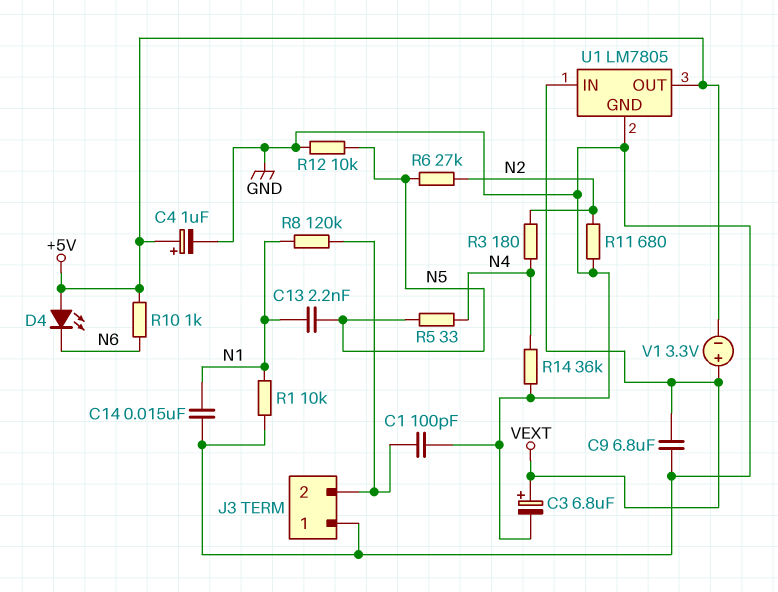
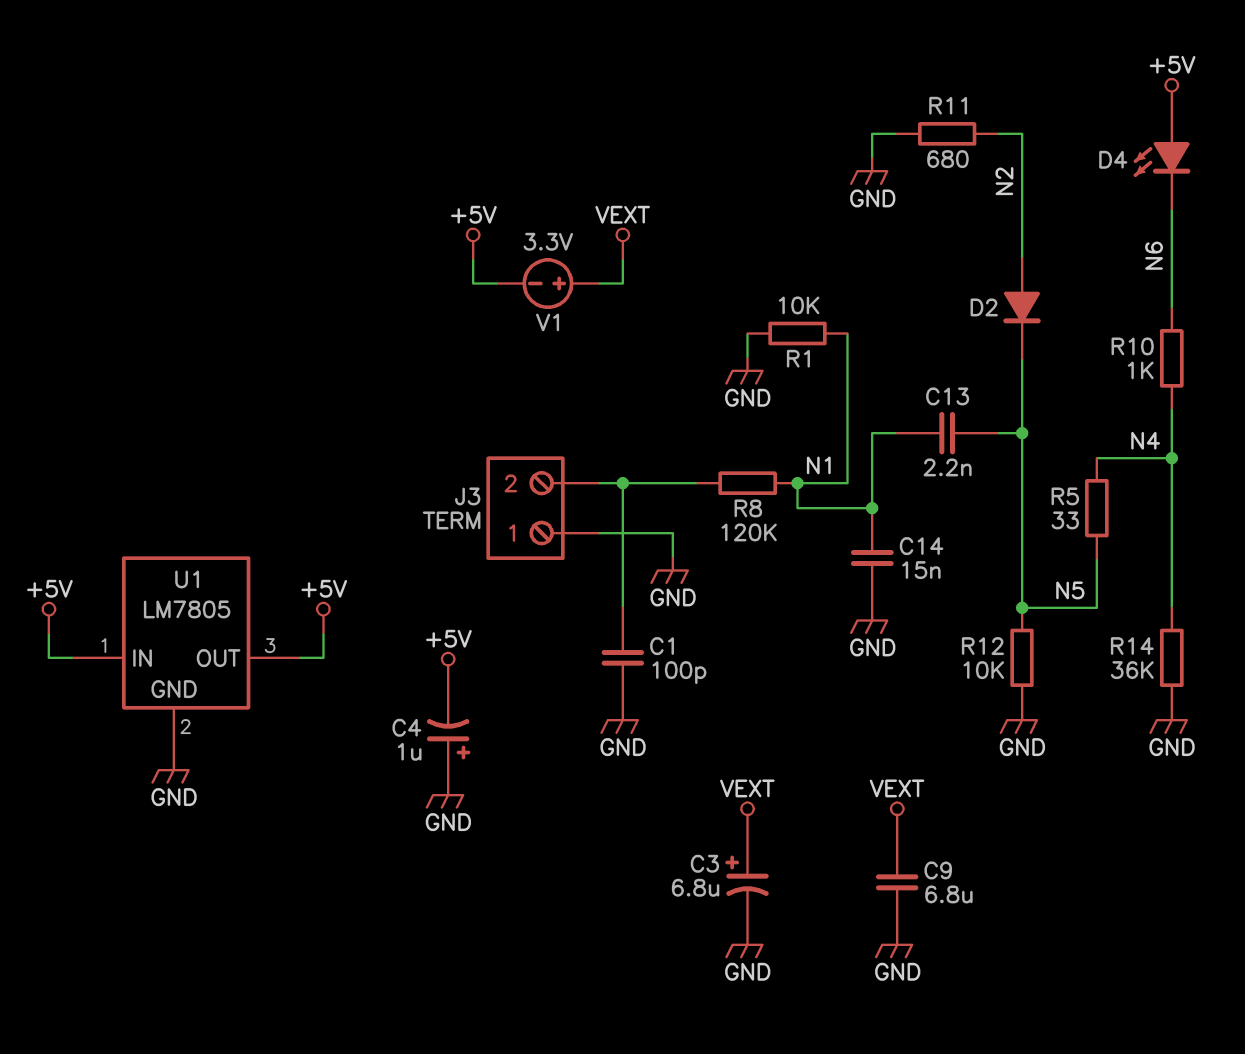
C4: 1uF (plus +5V, minus GND) -> 1uF (plus GND, minus +5V)
D2: none -> diode (A N2, K N5)
R3: 180 (N2, N4) -> none
R6: 27k (N2, N5) -> none
R10: 1k (+5V, N6) -> 1k (N4, N6)
U1 pin IN: VEXT -> +5V

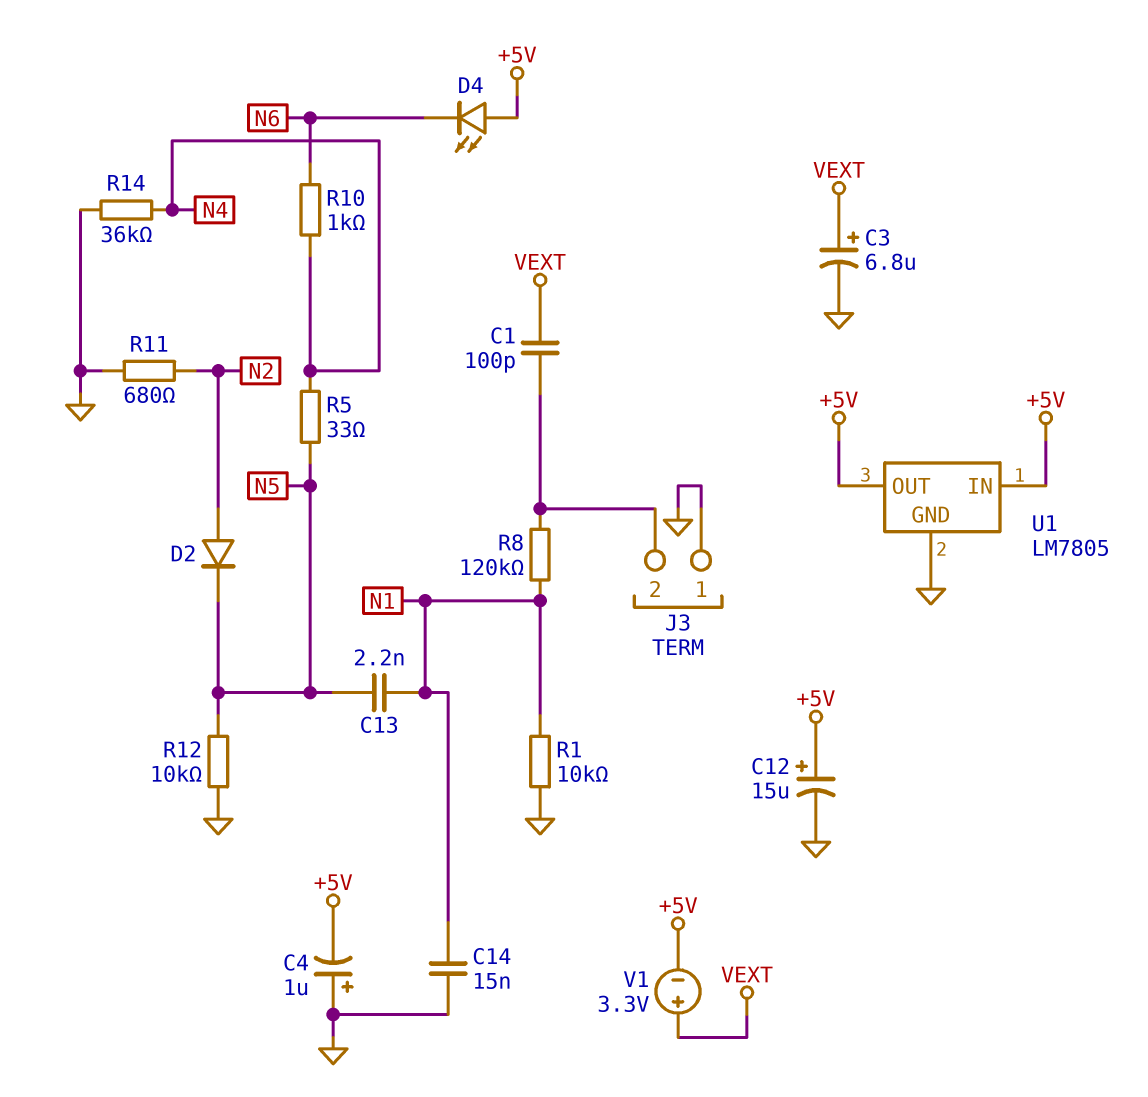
C1: 100pF (GND, J3/2) -> 100pF (J3/2, VEXT)
C9: 6.8uF (GND, VEXT) -> none
C12: none -> 15uF (plus +5V, minus GND)

